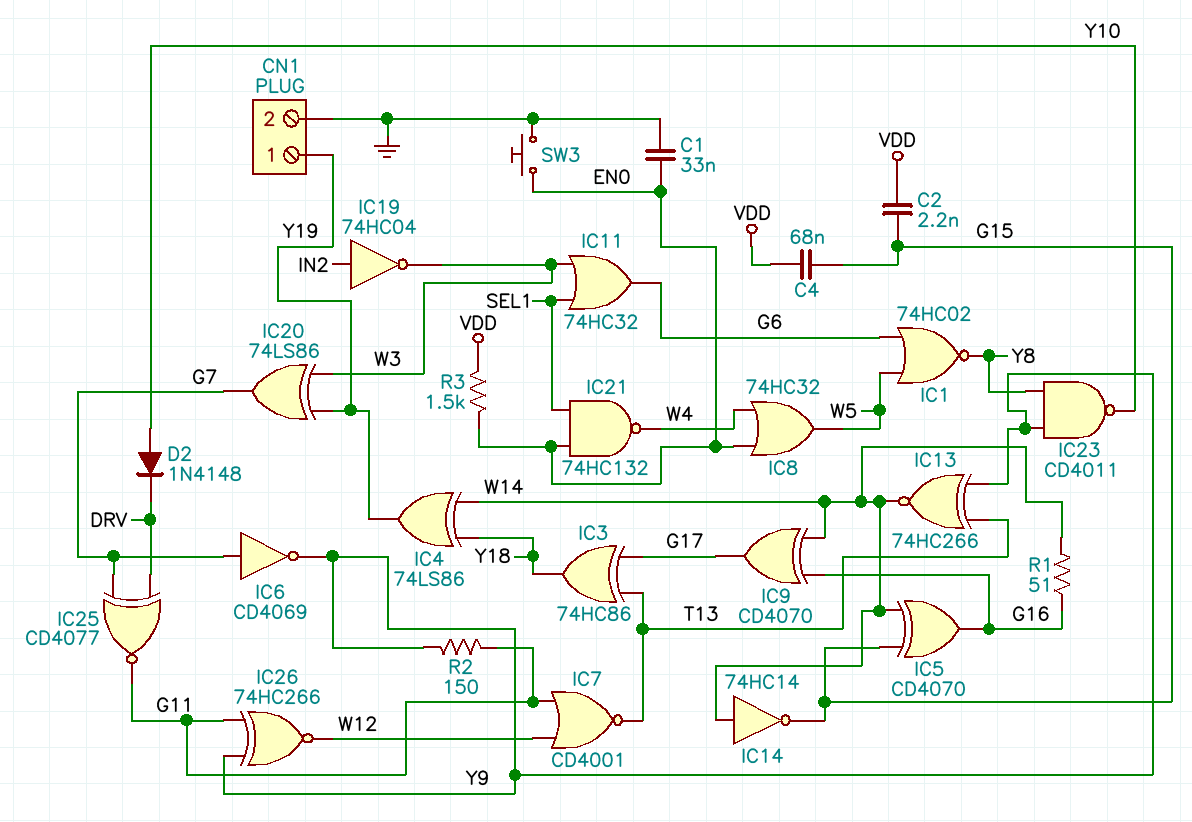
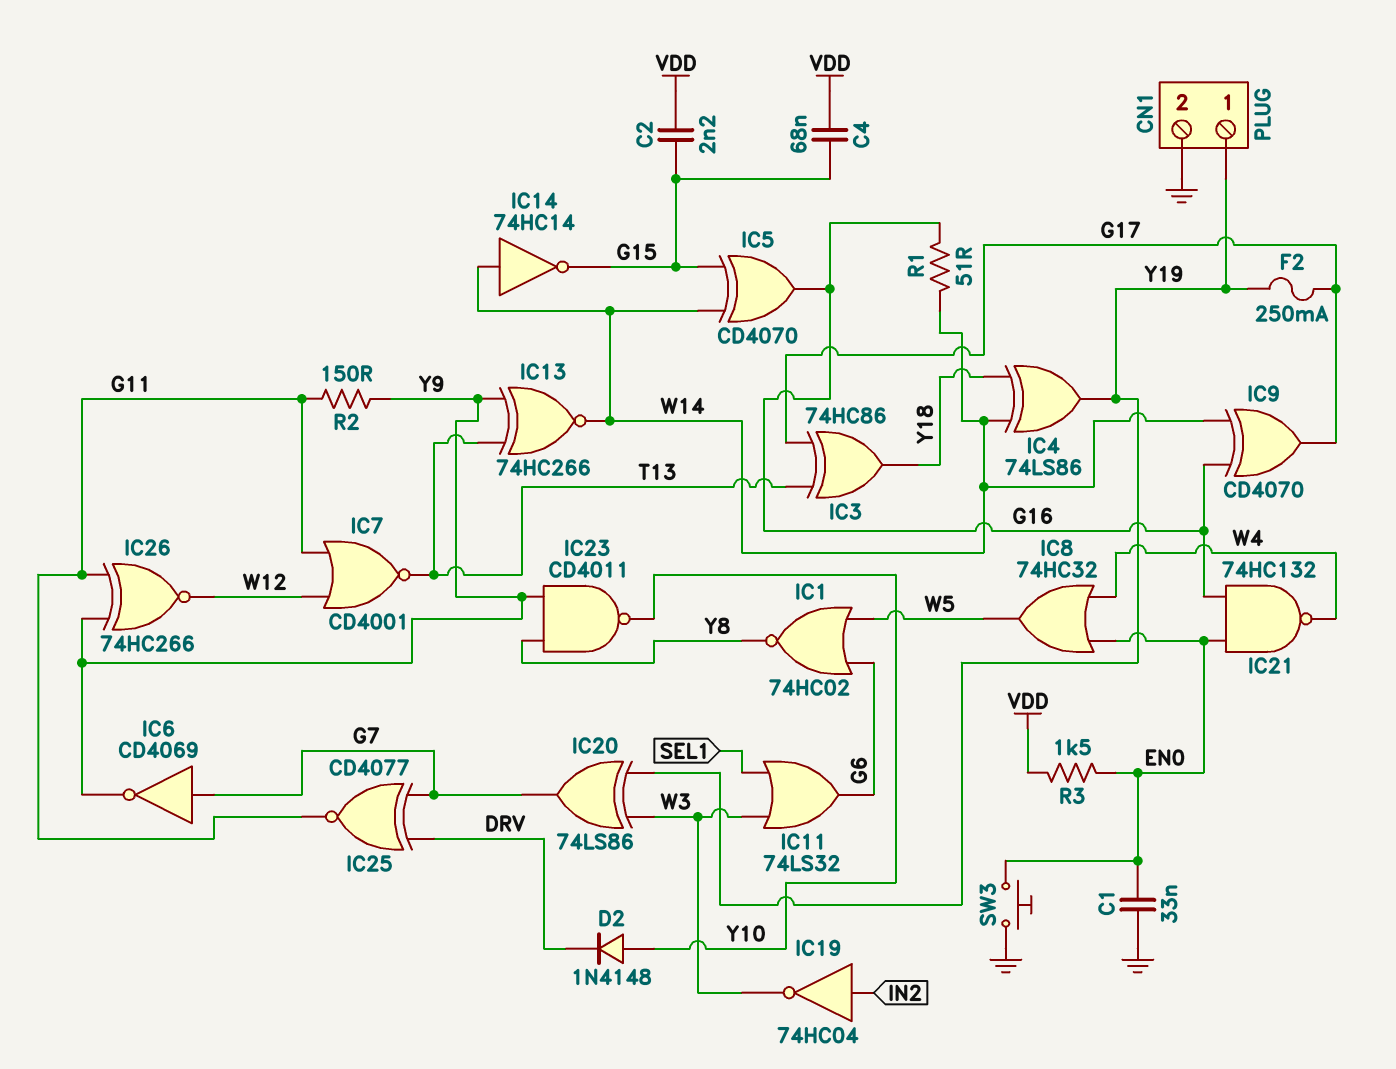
F2: none -> 250mA (G17, Y19)
IC11: OR 74HC32 (in SEL1, in W3, out G6) -> OR 74LS32 (in SEL1, in W3, out G6)
IC21: NAND 74HC132 (in EN0, in SEL1, out W4) -> NAND 74HC132 (in EN0, in G16, out W4)

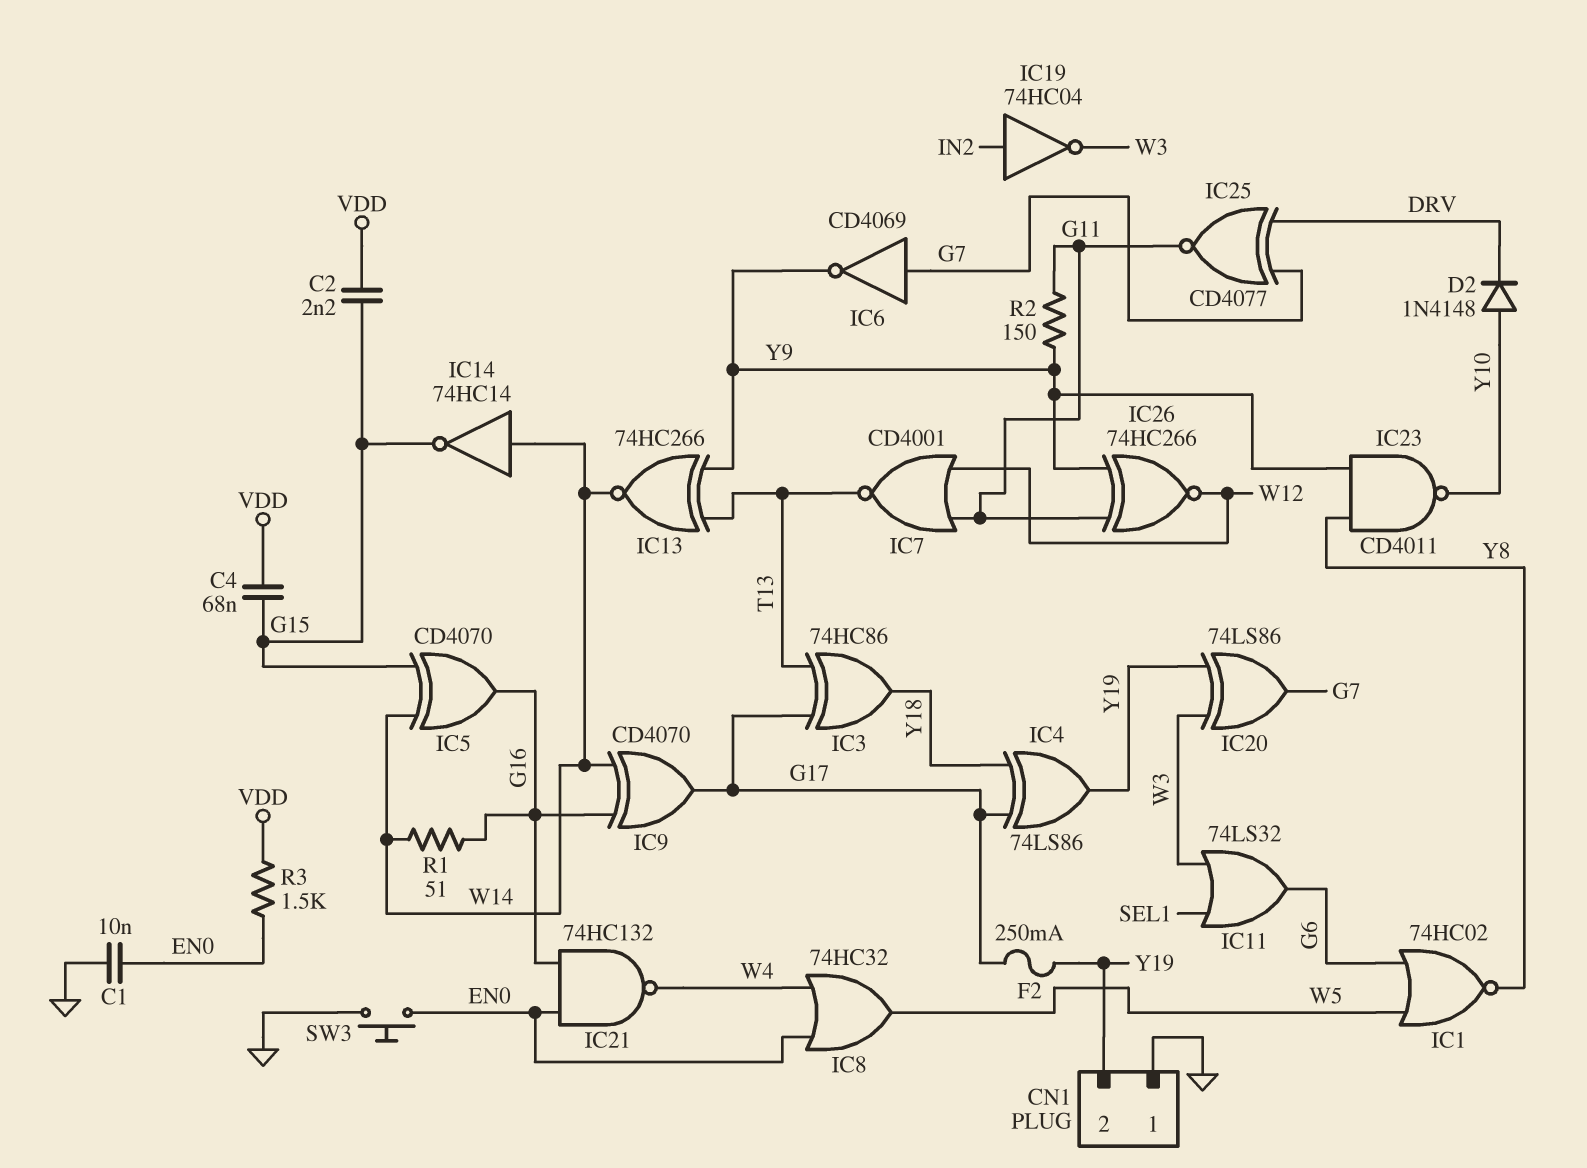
C1: 33nF (EN0, GND) -> 10nF (EN0, GND)
CN1 pin 1: Y19 -> GND
CN1 pin 2: GND -> Y19
IC4: XOR 74LS86 (in W14, in Y18, out Y19) -> XOR 74LS86 (in G17, in Y18, out Y19)

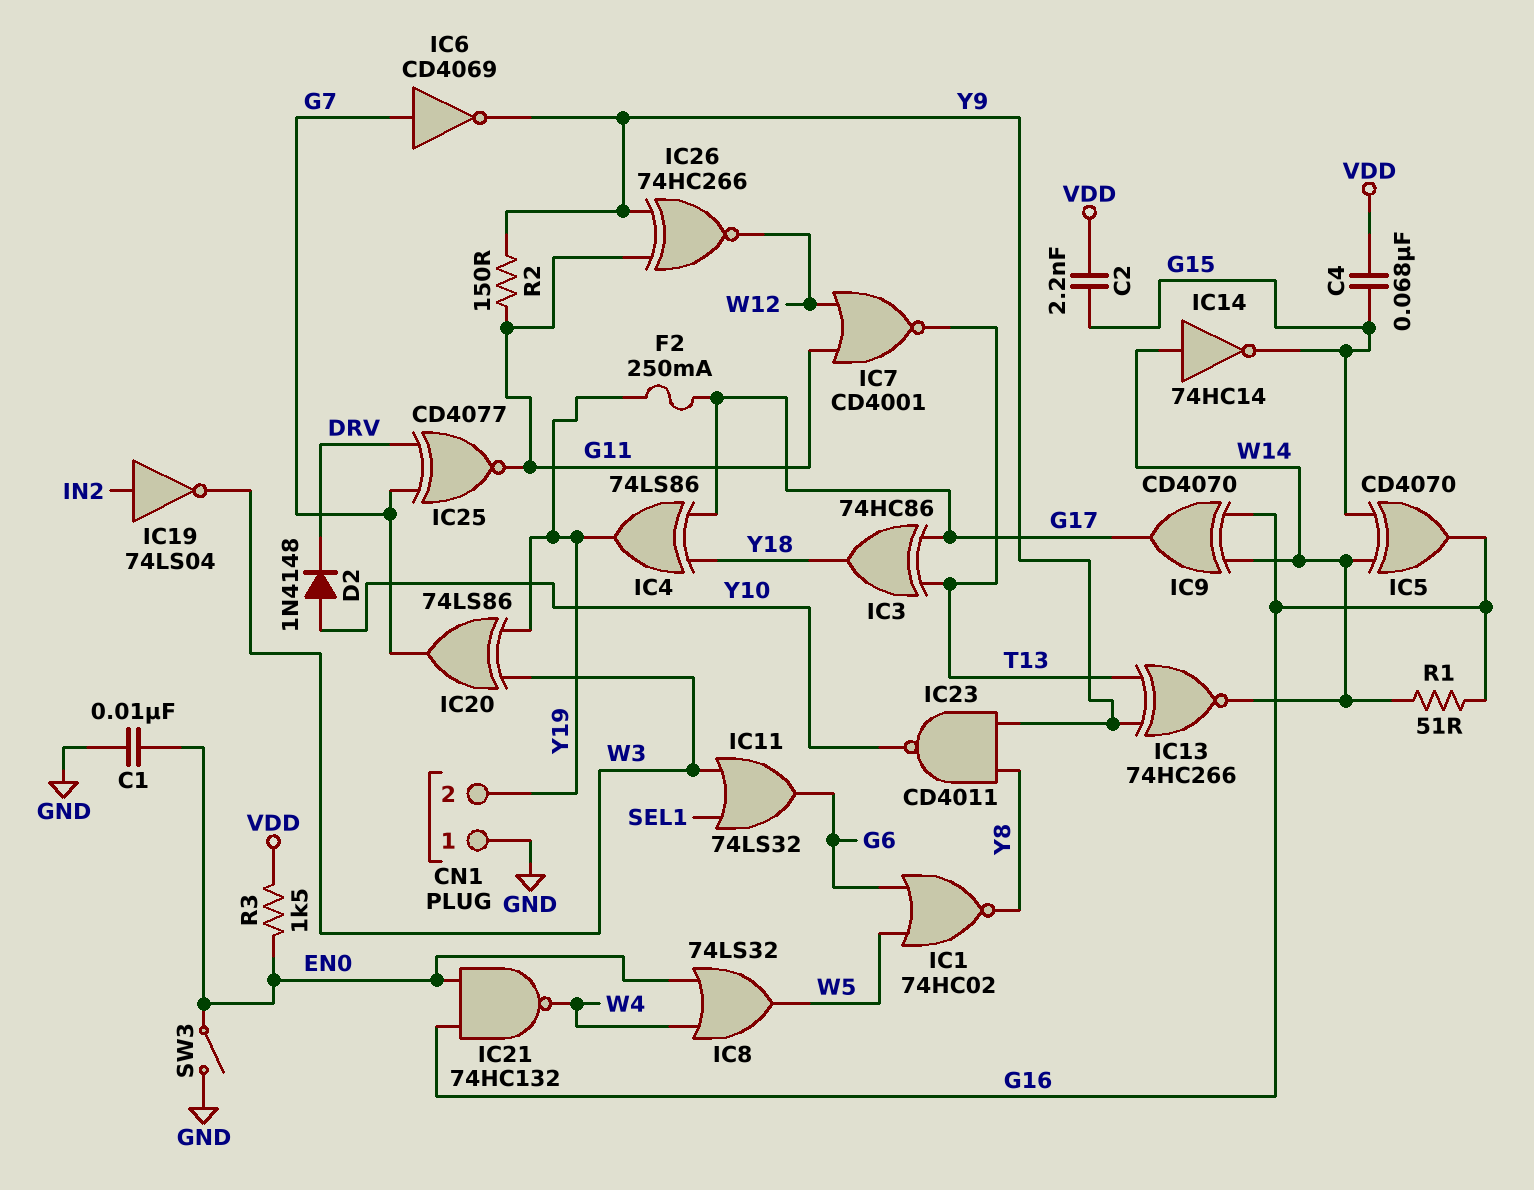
IC8: OR 74HC32 (in EN0, in W4, out W5) -> OR 74LS32 (in EN0, in W4, out W5)
IC19: NOT 74HC04 (in IN2, out W3) -> NOT 74LS04 (in IN2, out W3)
SW3: button (EN0, GND) -> switch (EN0, GND)

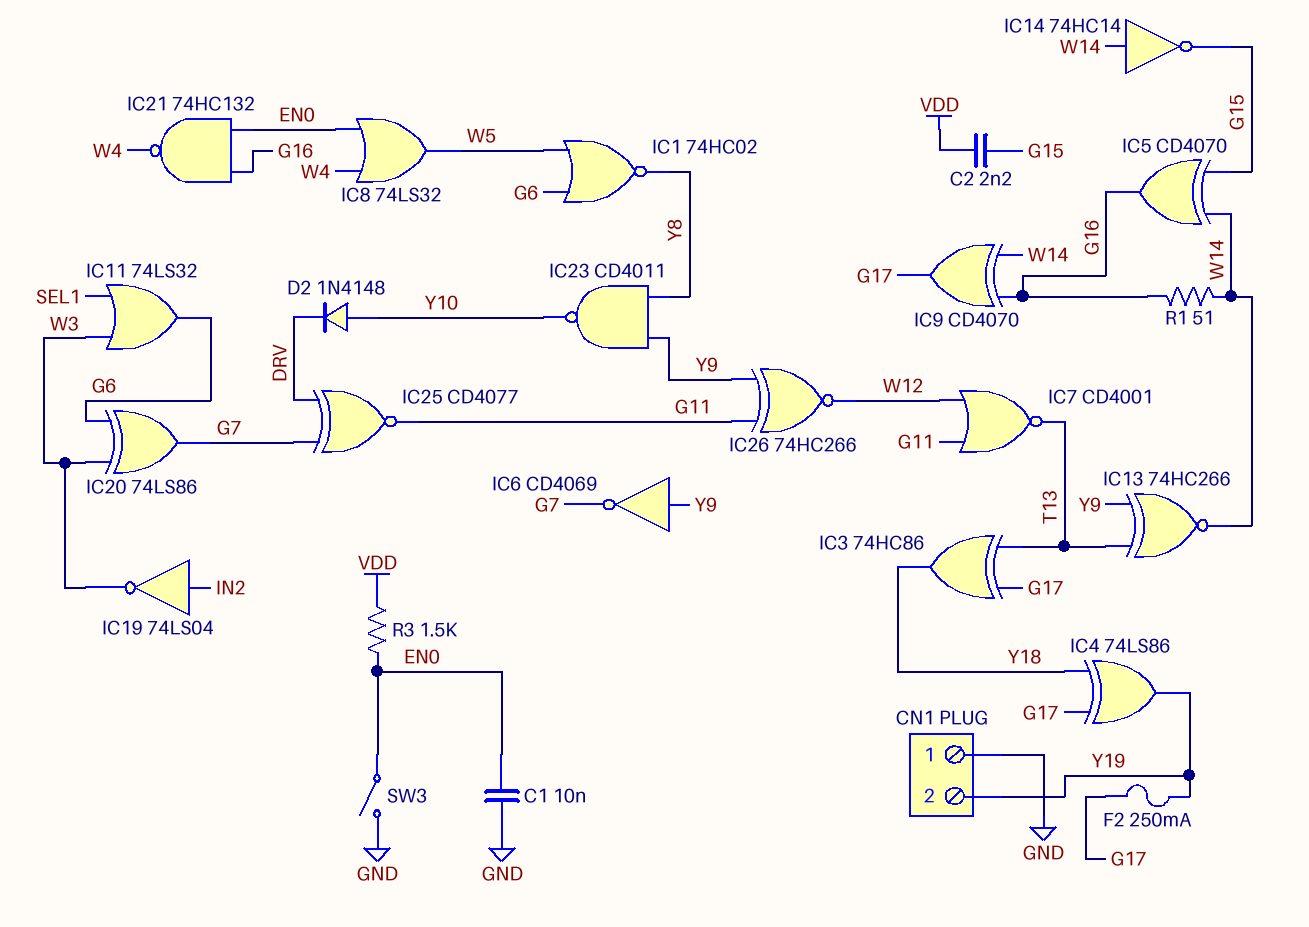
C4: 68nF (G15, VDD) -> none
IC6: NOT CD4069 (in G7, out Y9) -> NOT CD4069 (in Y9, out G7)
IC20: XOR 74LS86 (in W3, in Y19, out G7) -> XOR 74LS86 (in G6, in W3, out G7)
R2: 150 (G11, Y9) -> none

